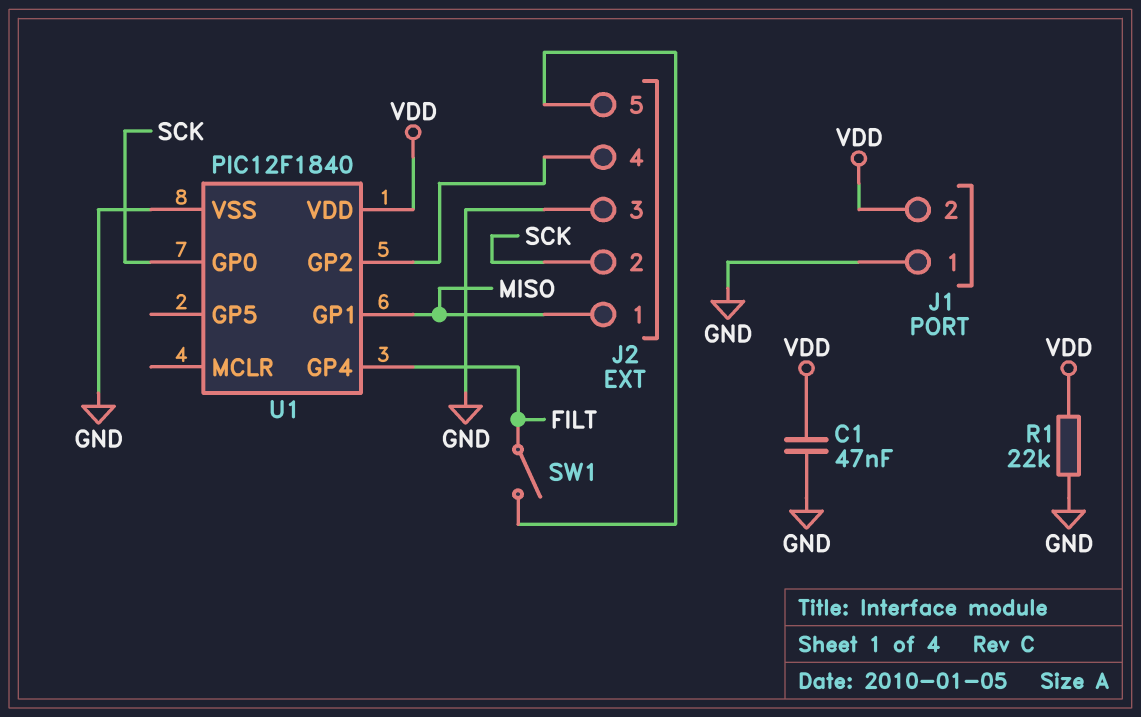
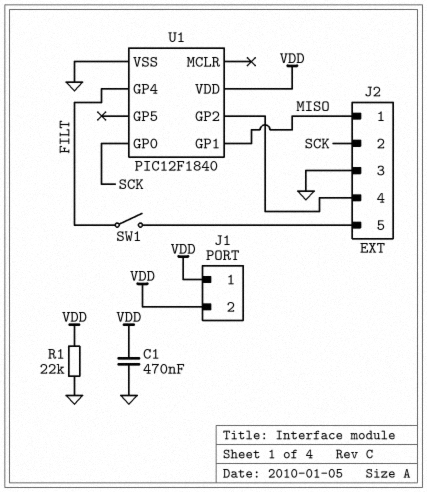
C1: 47nF (GND, VDD) -> 470nF (GND, VDD)
J1 pin 1: GND -> VDD

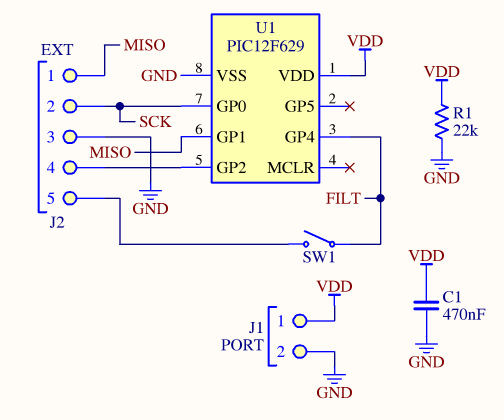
J1 pin 2: VDD -> GND
U1: PIC12F1840 -> PIC12F629

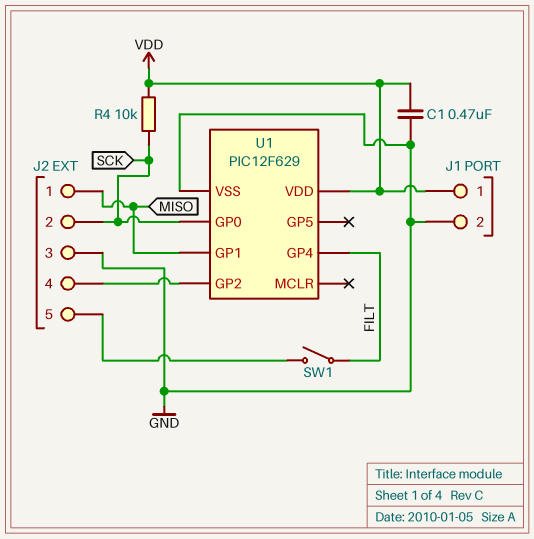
R1: 22k (GND, VDD) -> none
R4: none -> 10k (SCK, VDD)

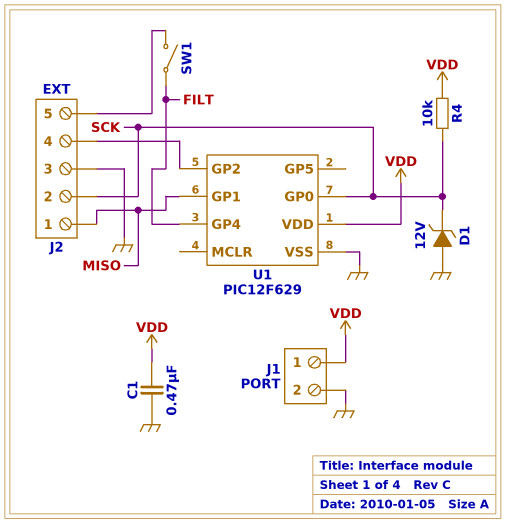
D1: none -> zener 12V (A GND, K SCK)

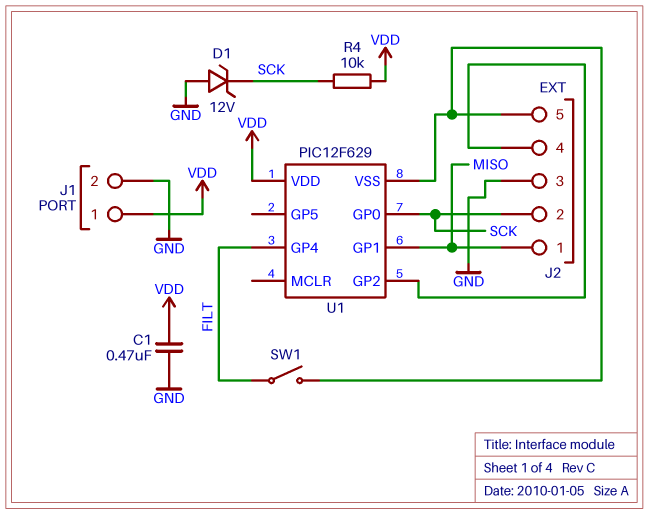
U1 pin VSS: GND -> J2/5

